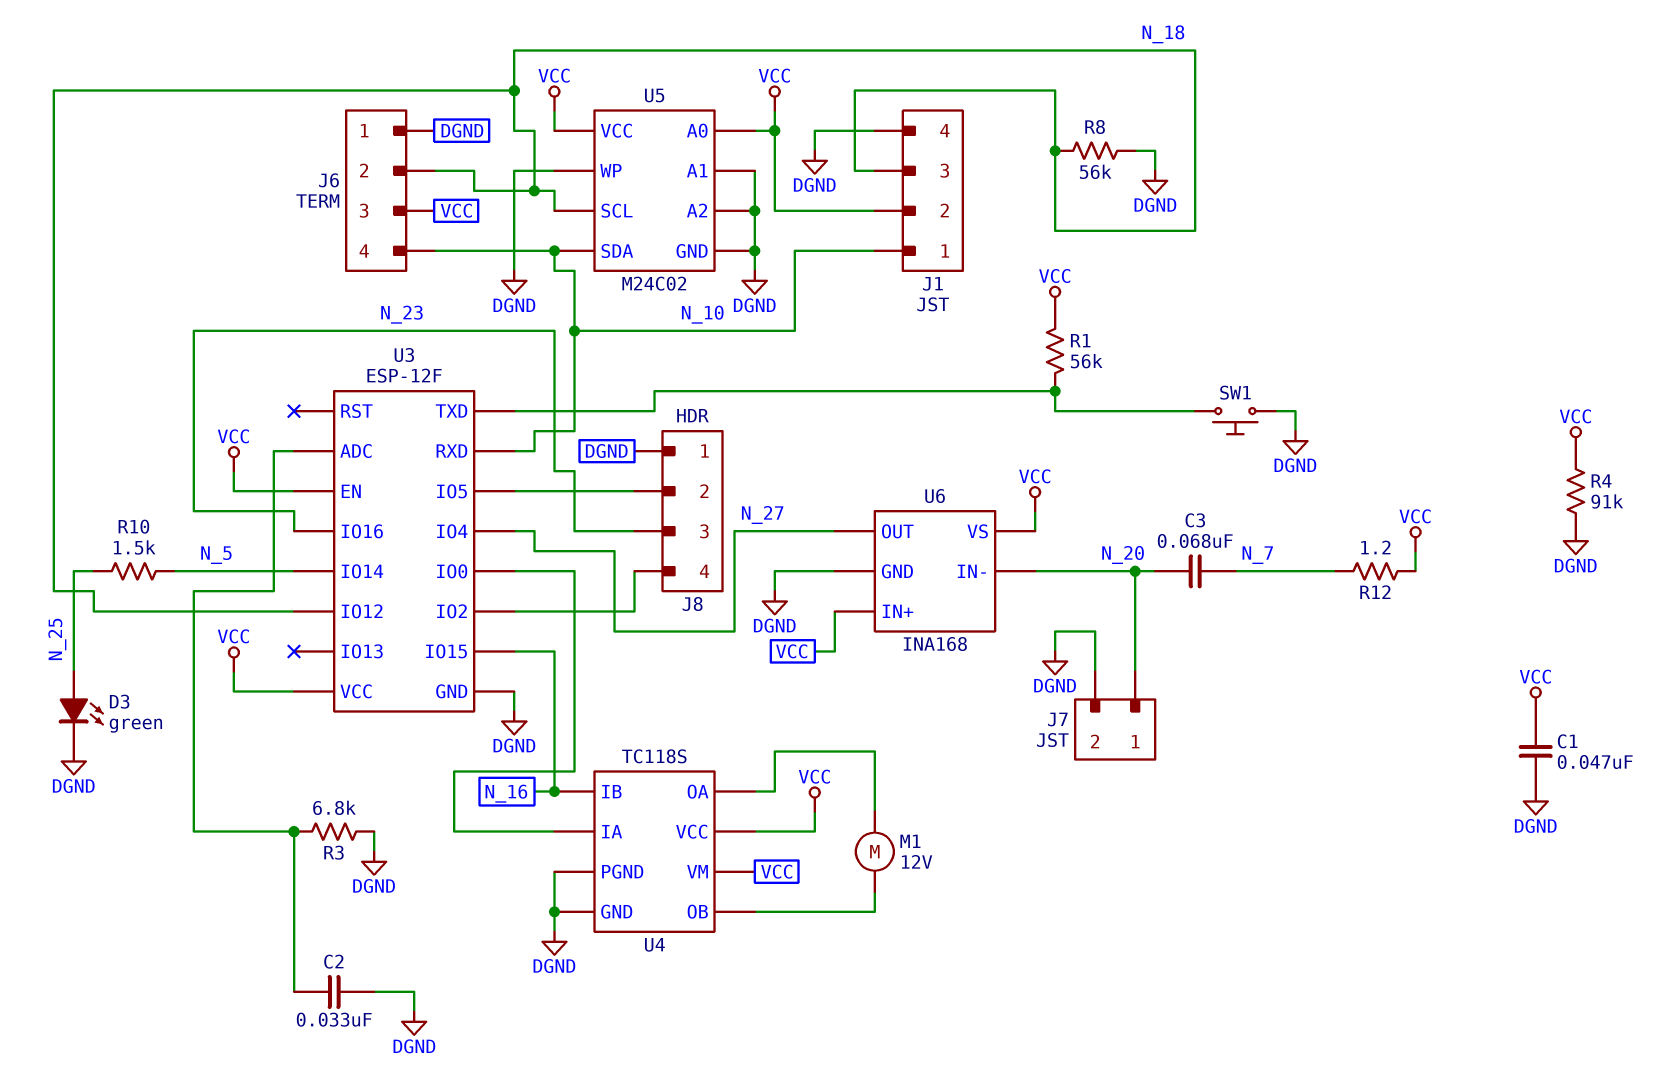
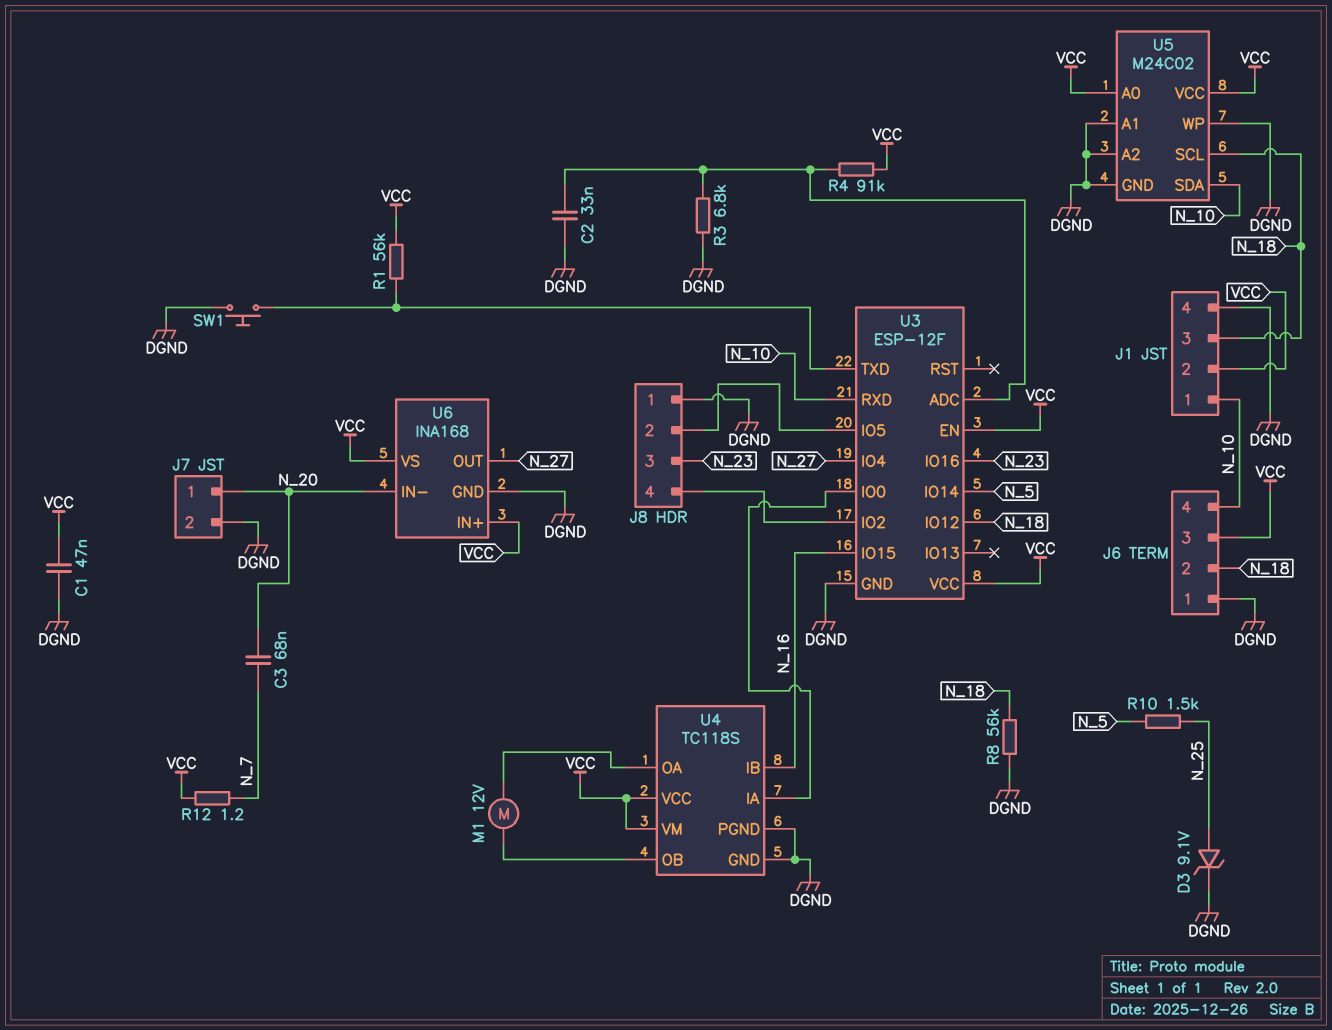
D3: LED green (A N_25, K DGND) -> zener 9.1V (A N_25, K DGND)
R4: 91k (DGND, VCC) -> 91k (U3/ADC, VCC)

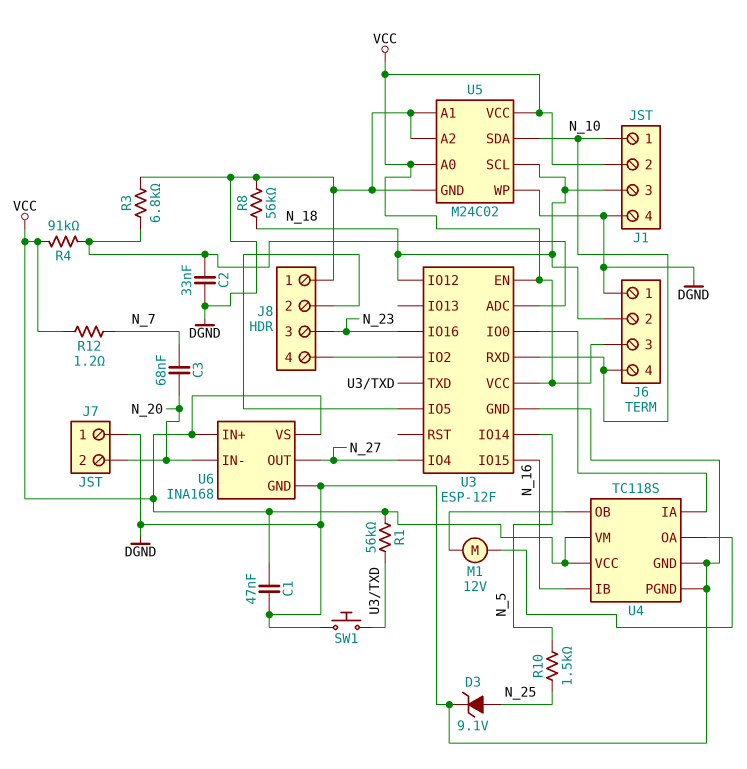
J7 pin 1: N_20 -> DGND
J7 pin 2: DGND -> N_20

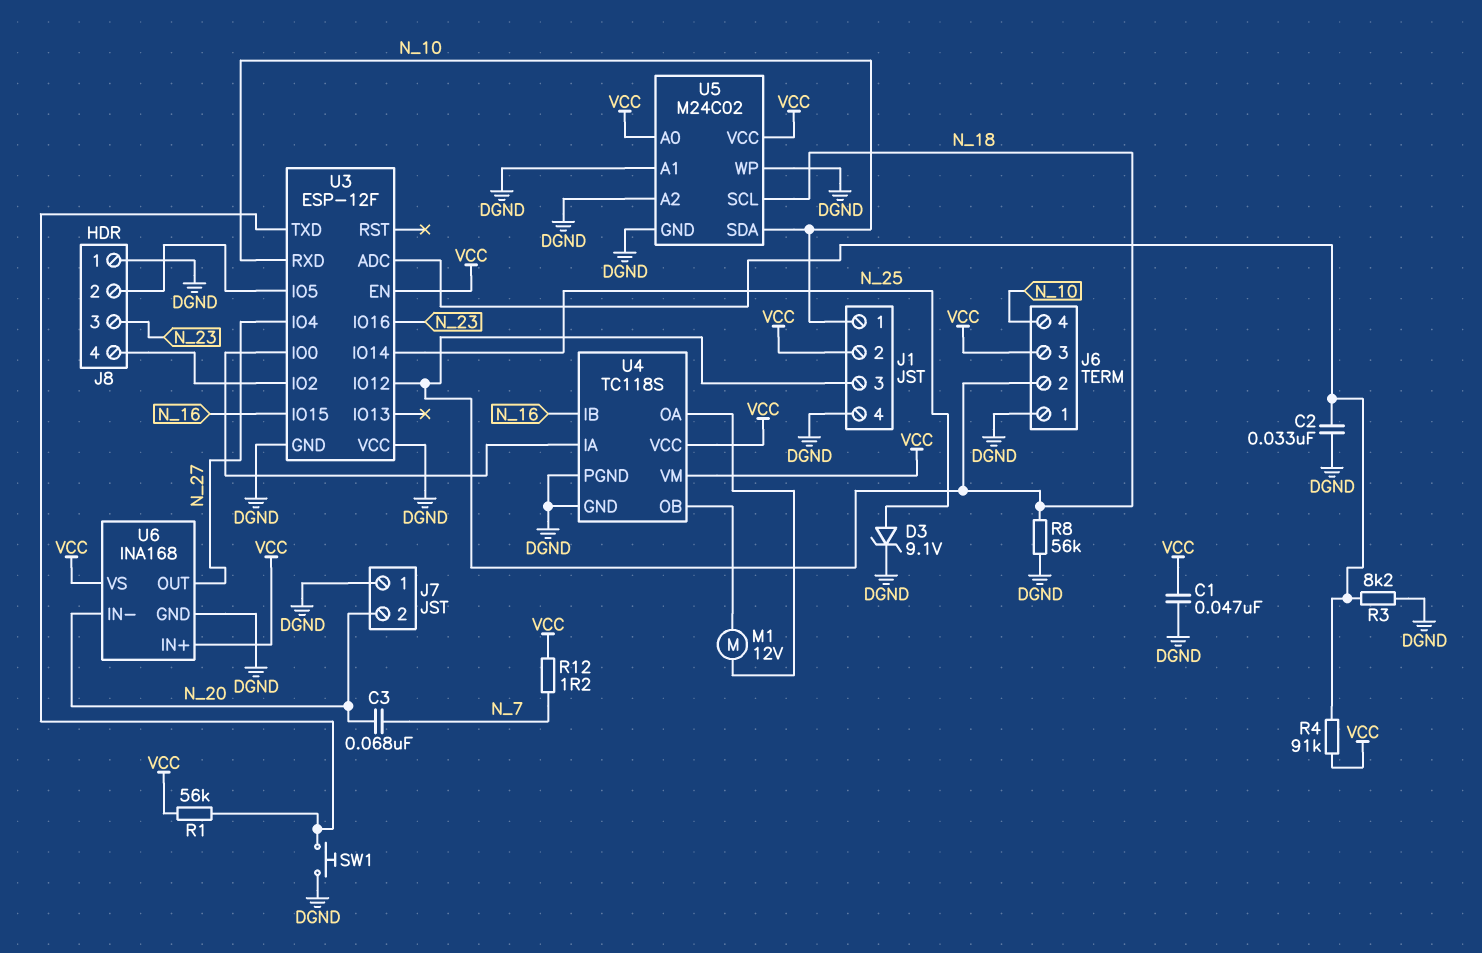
R3: 6.8k (DGND, U3/ADC) -> 8.2k (DGND, U3/ADC)
R10: 1.5k (N_5, N_25) -> none
U3 pin IO14: N_5 -> N_25
U3 pin VCC: VCC -> DGND

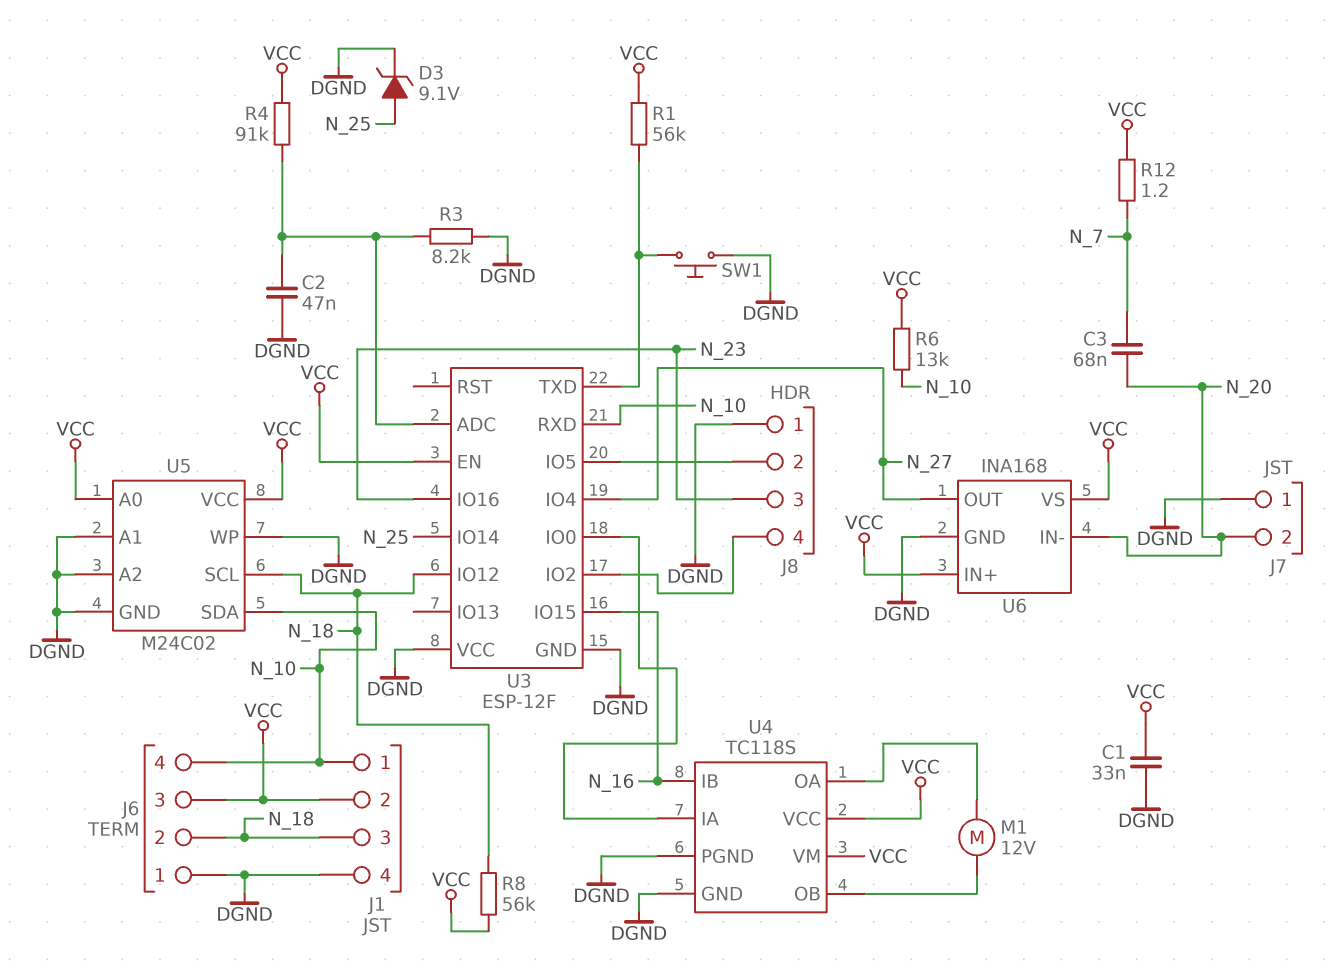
C1: 47nF (DGND, VCC) -> 33nF (DGND, VCC)
C2: 33nF (DGND, U3/ADC) -> 47nF (DGND, U3/ADC)
R6: none -> 13k (N_10, VCC)
R8: 56k (DGND, N_18) -> 56k (N_18, VCC)

